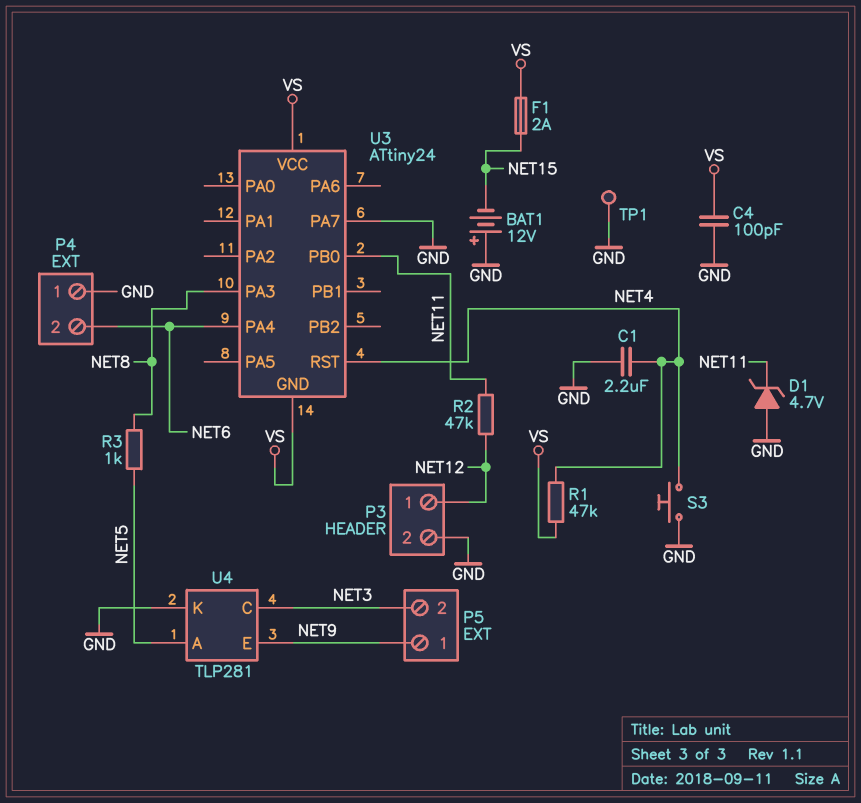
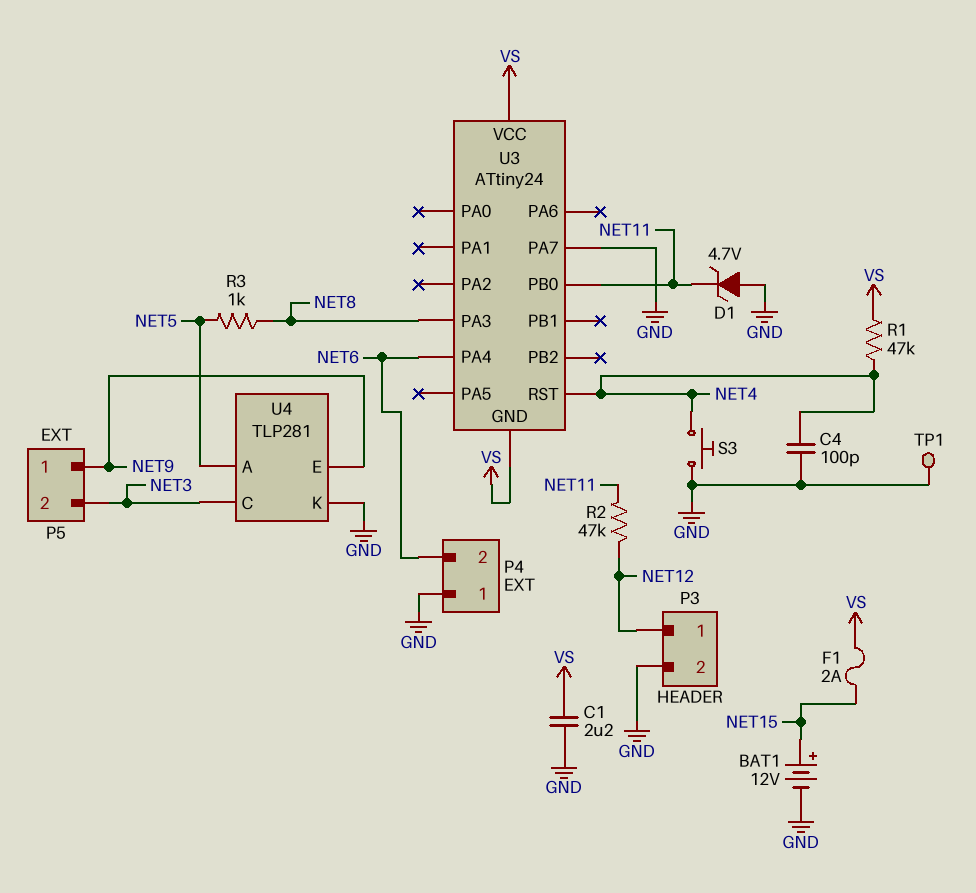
BAT1: 12V (plus GND, minus NET15) -> 12V (plus NET15, minus GND)
C1: 2.2uF (GND, NET4) -> 2.2uF (GND, VS)
C4: 100pF (GND, VS) -> 100pF (GND, NET4)

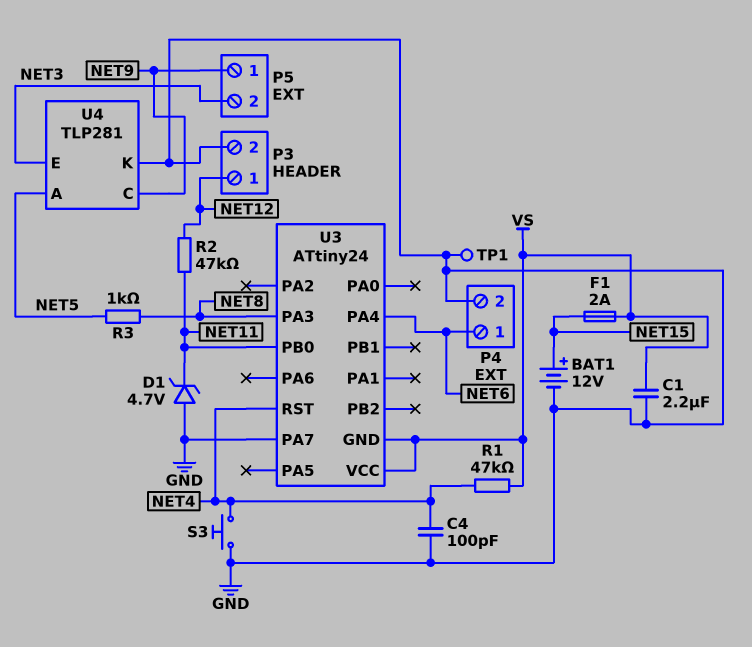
P4 pin 1: GND -> NET6
P4 pin 2: NET6 -> GND
U4 pin C: NET3 -> NET9
U4 pin E: NET9 -> NET3

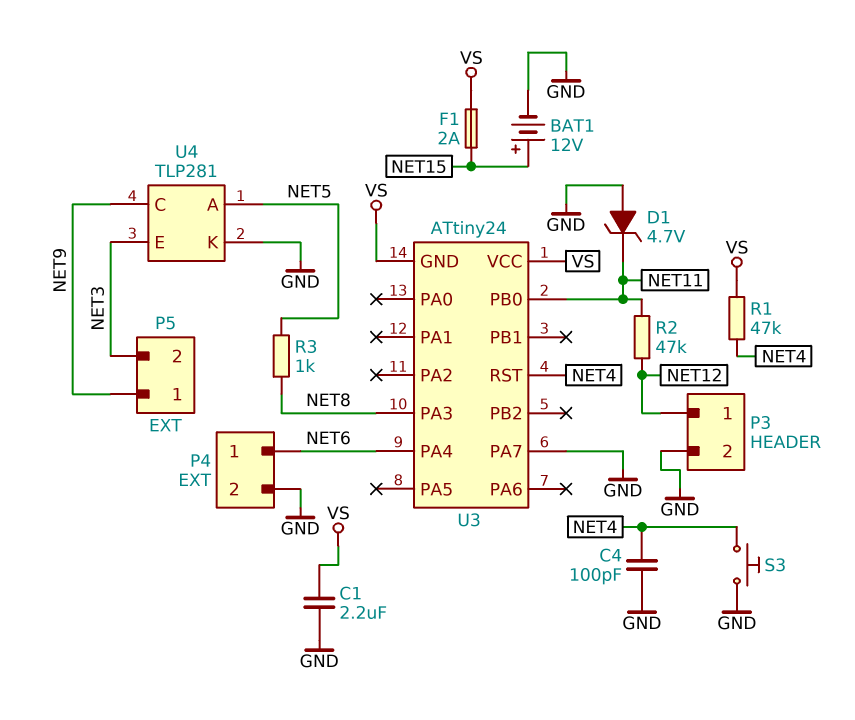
TP1: test point (GND) -> none

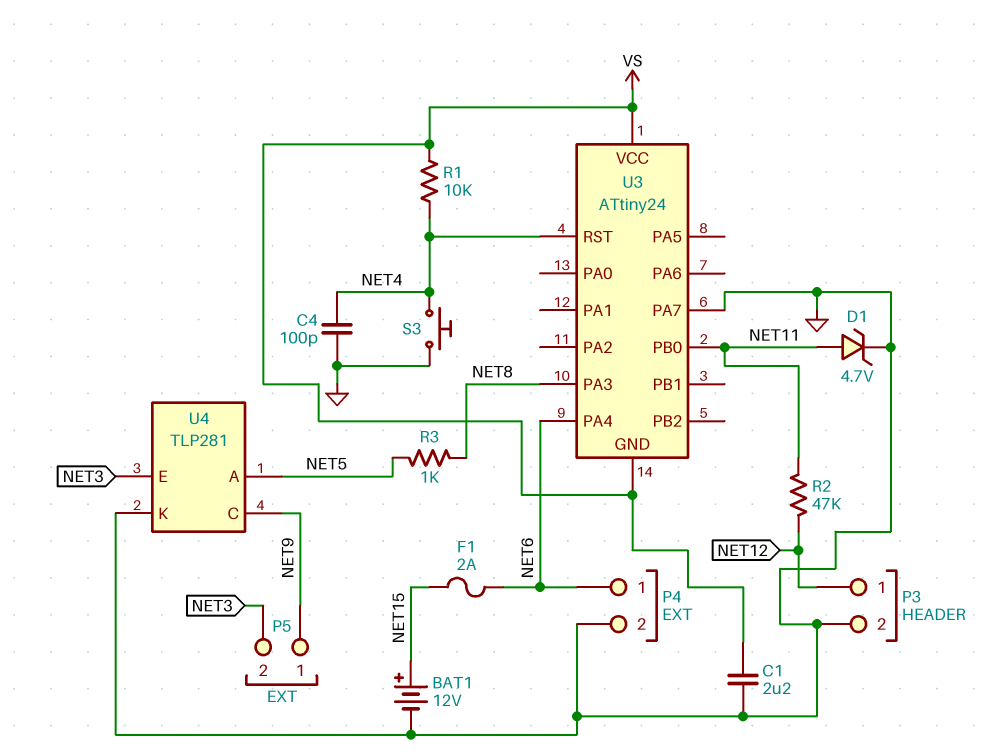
D1: zener 4.7V (A GND, K NET11) -> zener 4.7V (A NET11, K GND)
F1: 2A (NET15, VS) -> 2A (NET6, NET15)
R1: 47k (NET4, VS) -> 10k (NET4, VS)

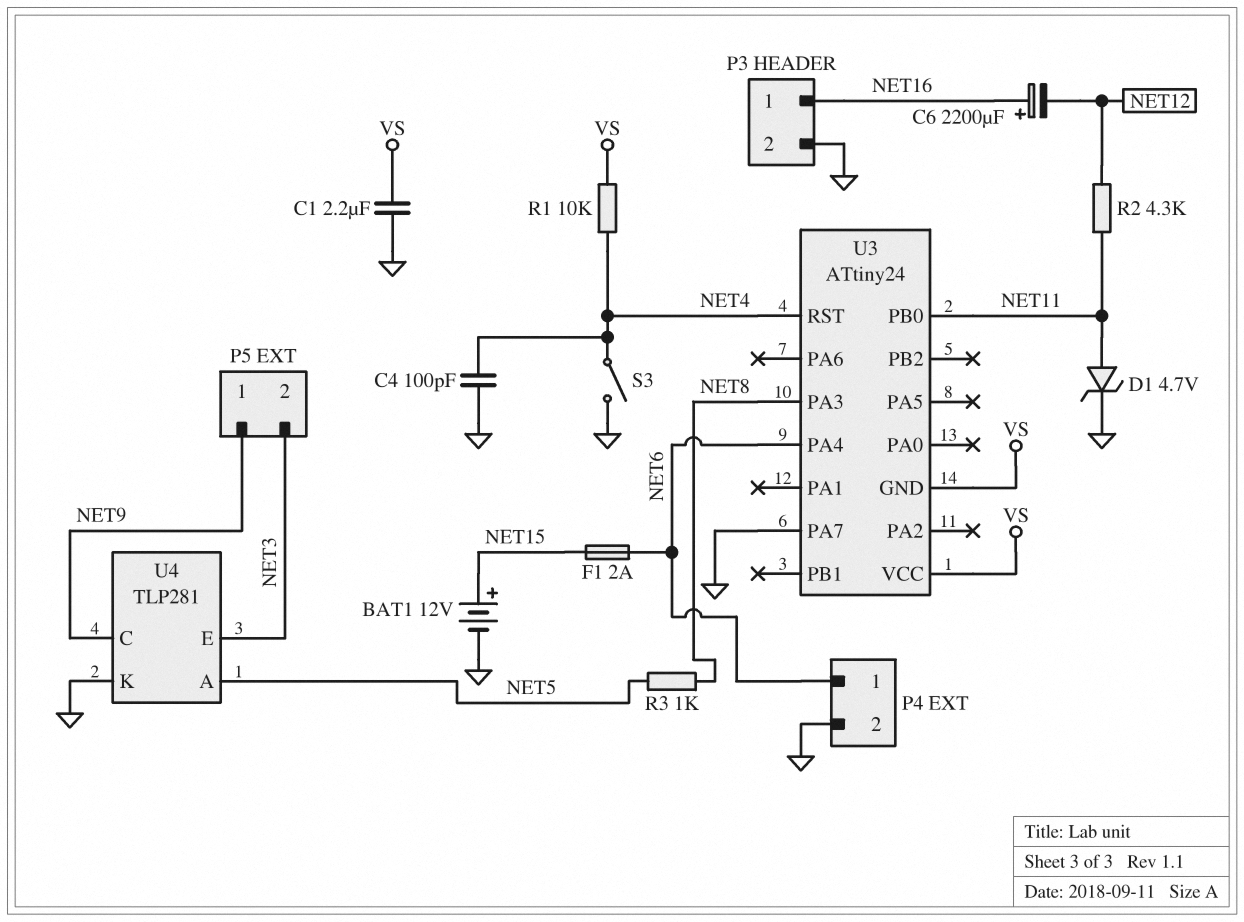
C6: none -> 2200uF (plus NET16, minus NET12)
P3 pin 1: NET12 -> NET16
R2: 47k (NET11, NET12) -> 4.3k (NET11, NET12)
S3: button (GND, NET4) -> switch (GND, NET4)

